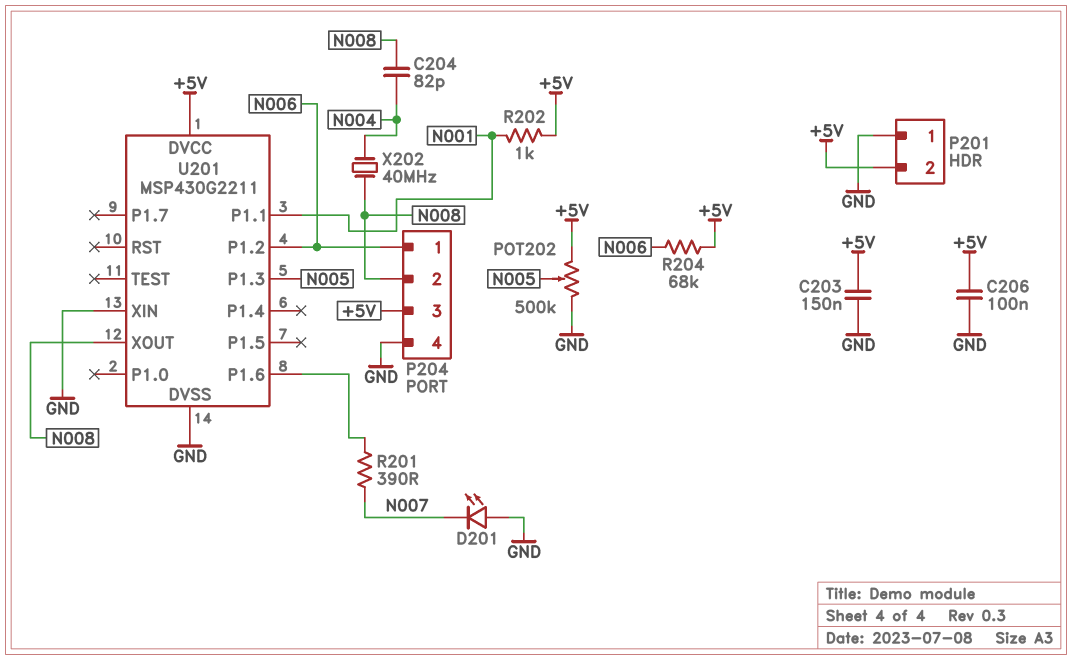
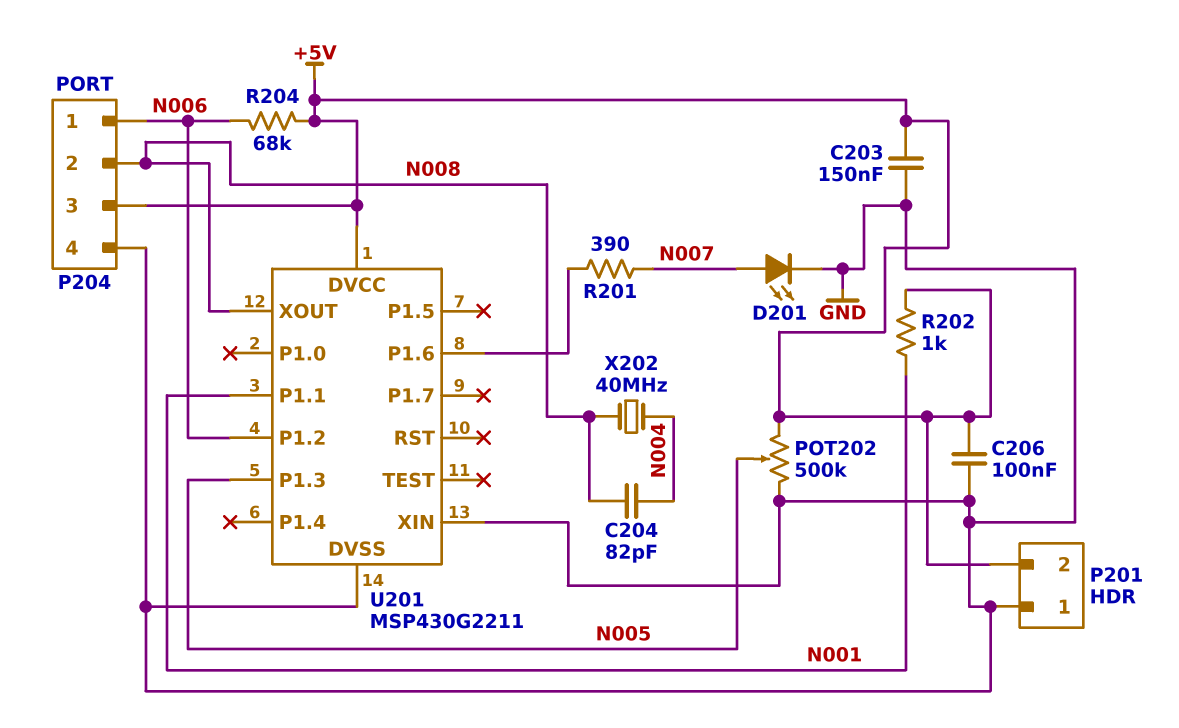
D201: LED (A GND, K N007) -> LED (A N007, K GND)

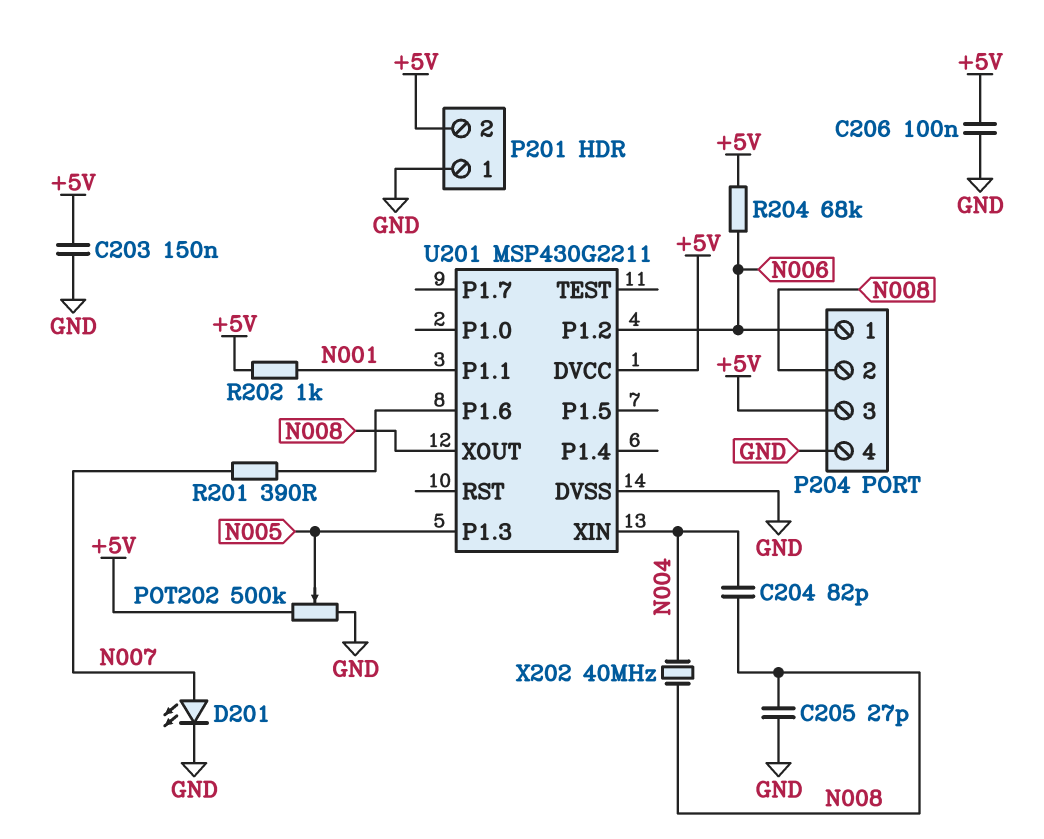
C205: none -> 27pF (GND, N008)
U201 pin XIN: GND -> N004

